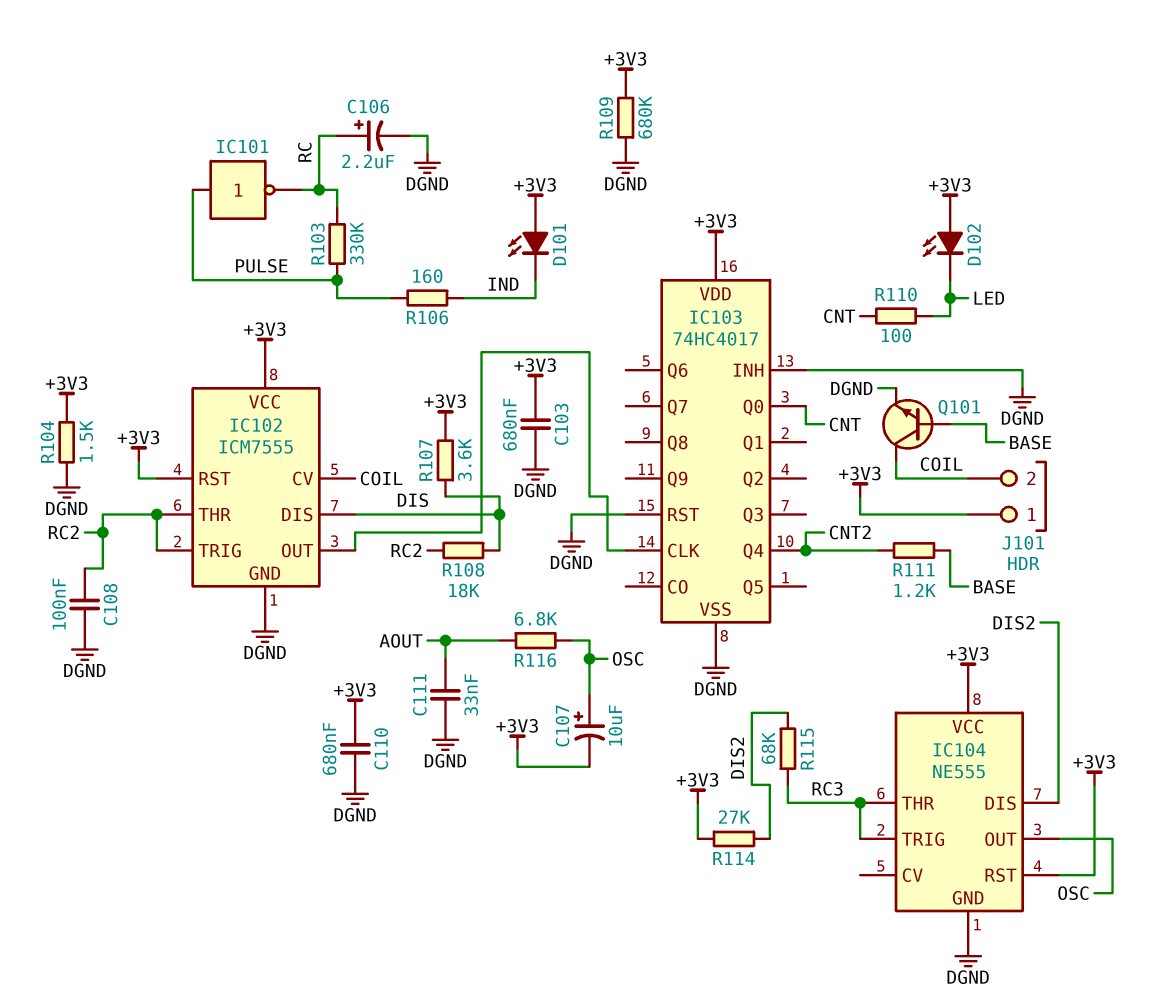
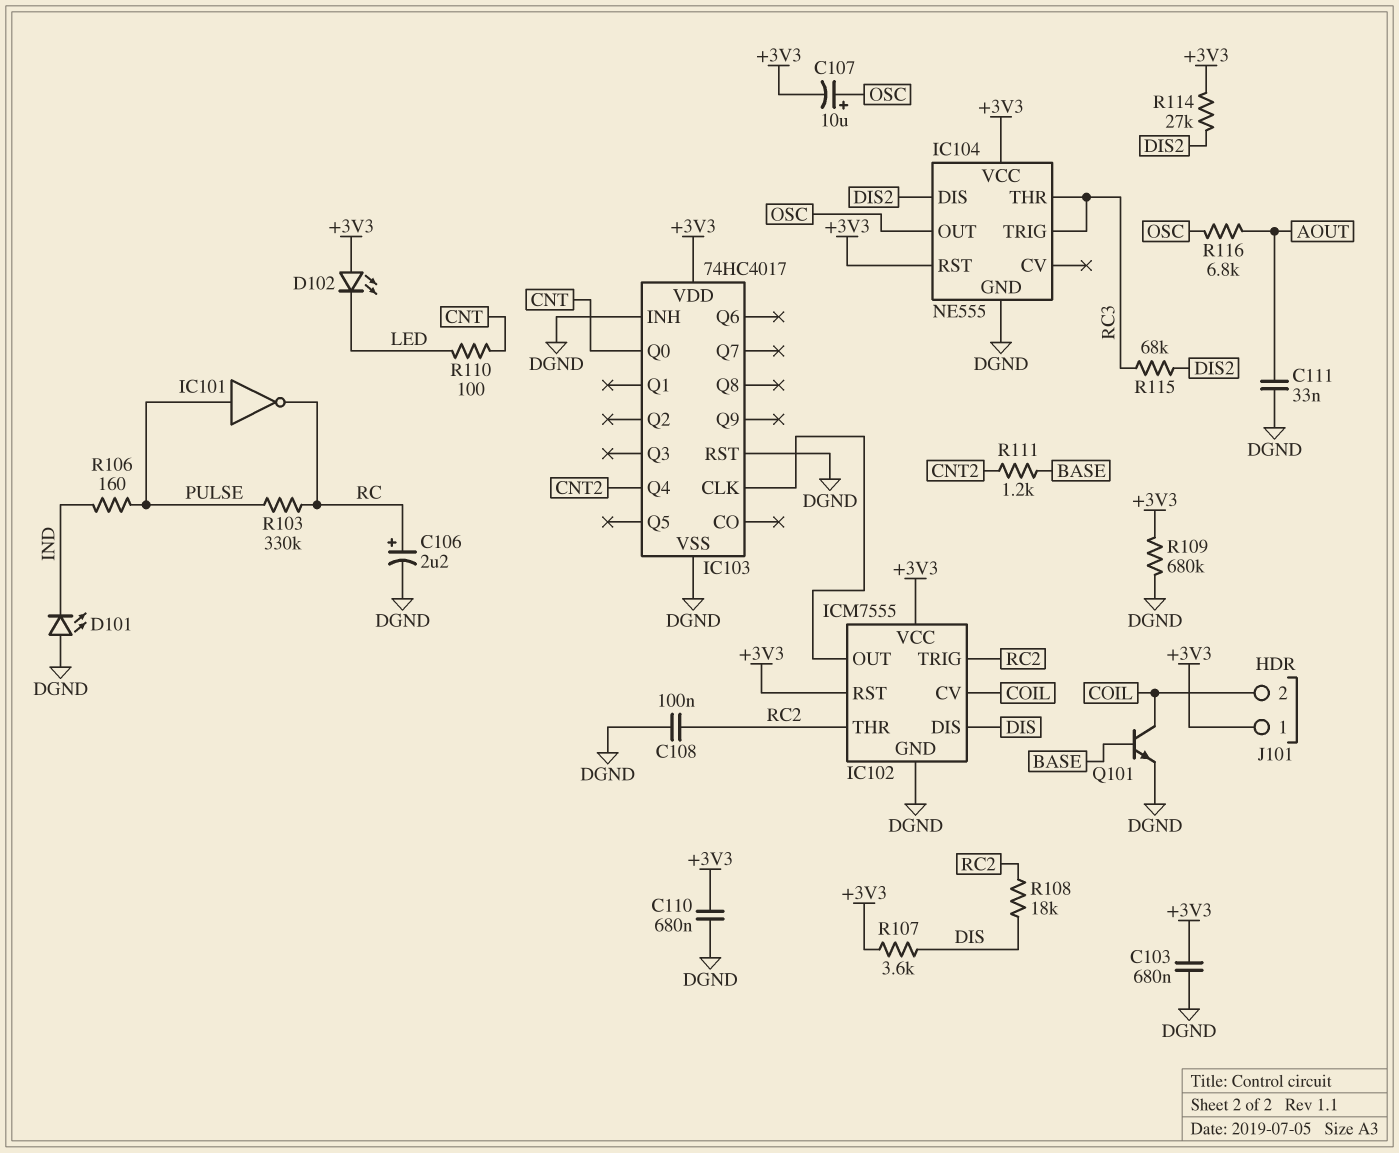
D101: LED (A +3V3, K IND) -> LED (A DGND, K IND)
R104: 1.5k (+3V3, DGND) -> none

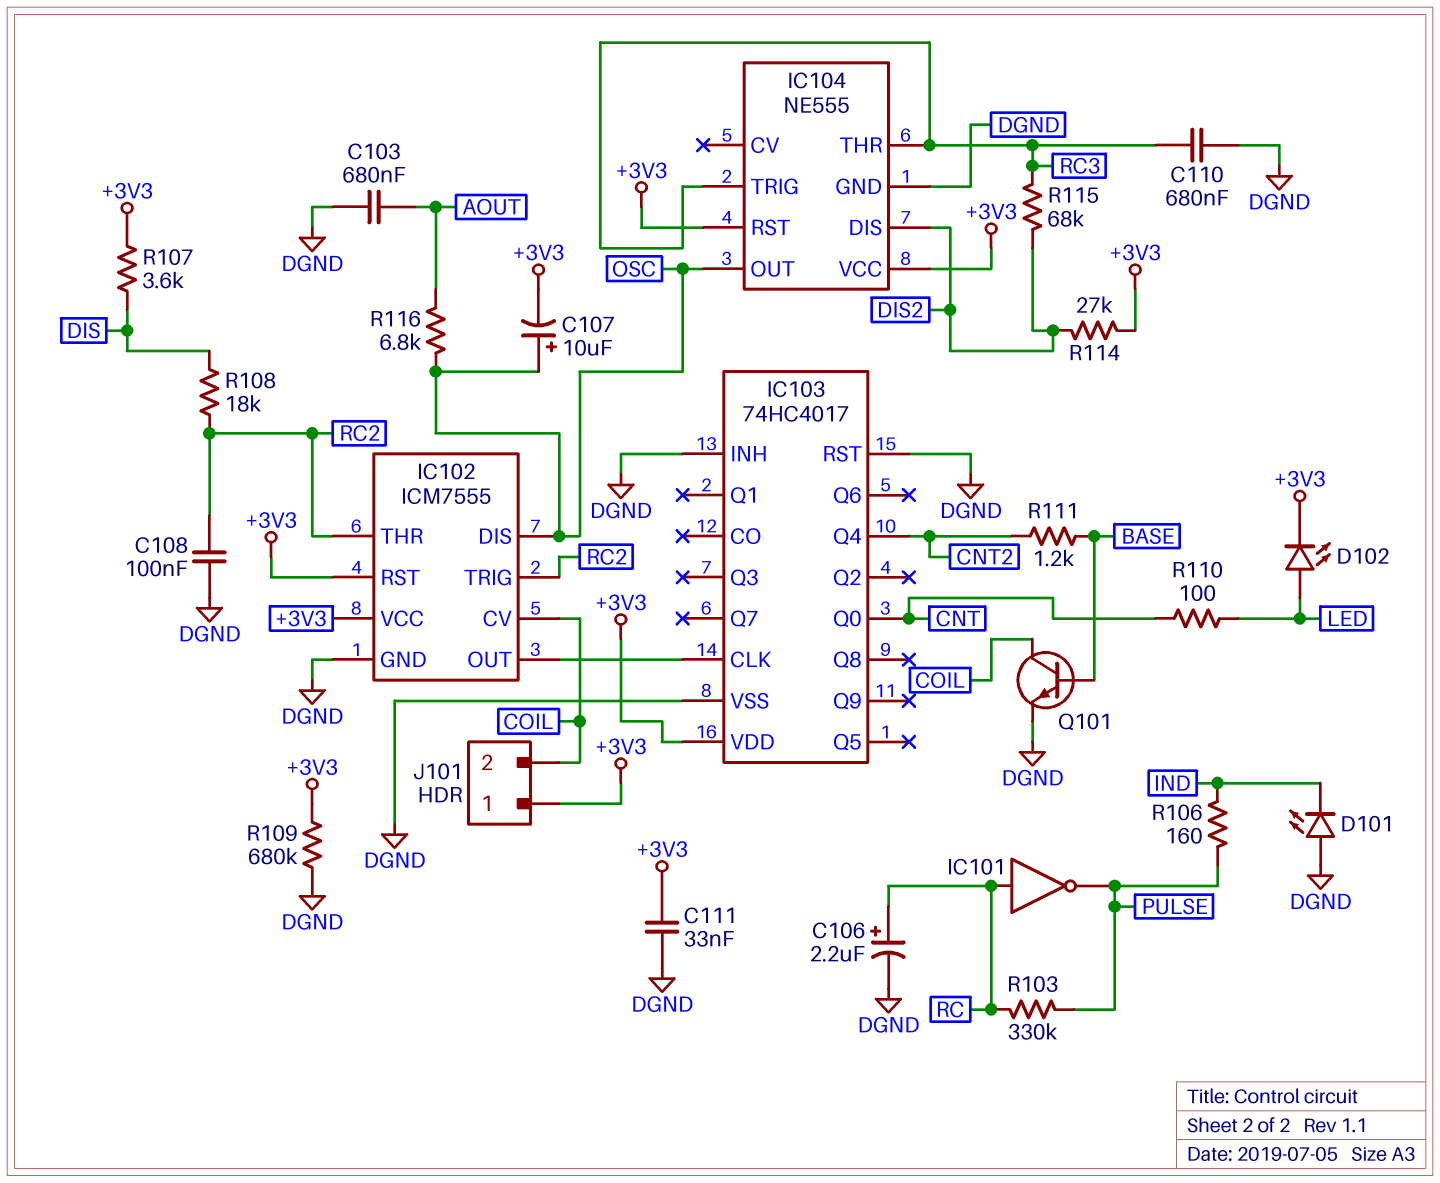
C103: 680nF (+3V3, DGND) -> 680nF (AOUT, DGND)
C110: 680nF (+3V3, DGND) -> 680nF (DGND, RC3)
C111: 33nF (AOUT, DGND) -> 33nF (+3V3, DGND)
D102: LED (A +3V3, K LED) -> LED (A LED, K +3V3)
IC101: NOT (in PULSE, out RC) -> NOT (in RC, out PULSE)
IC102 pin DIS: DIS -> OSC

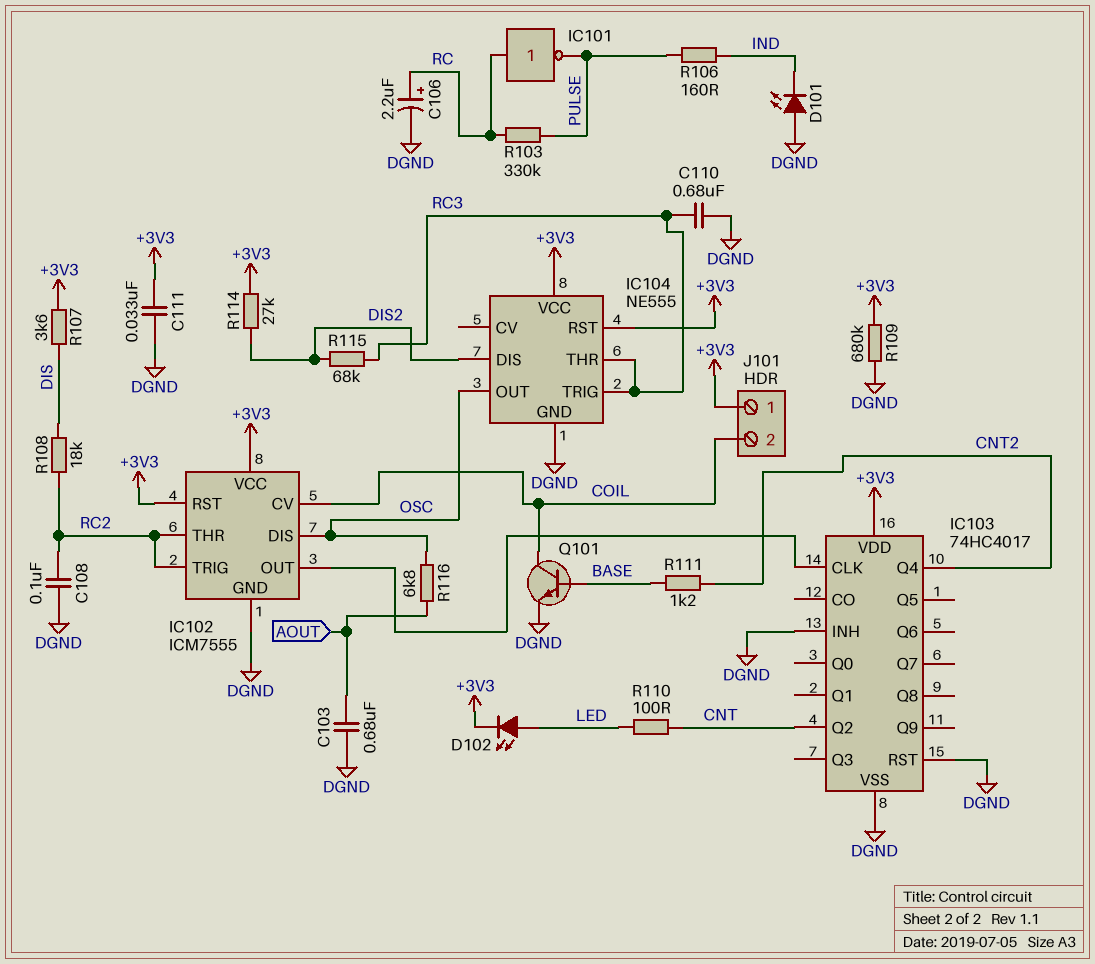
C107: 10uF (plus OSC, minus +3V3) -> none
IC103 pin Q0: CNT -> none
IC103 pin Q2: none -> CNT

